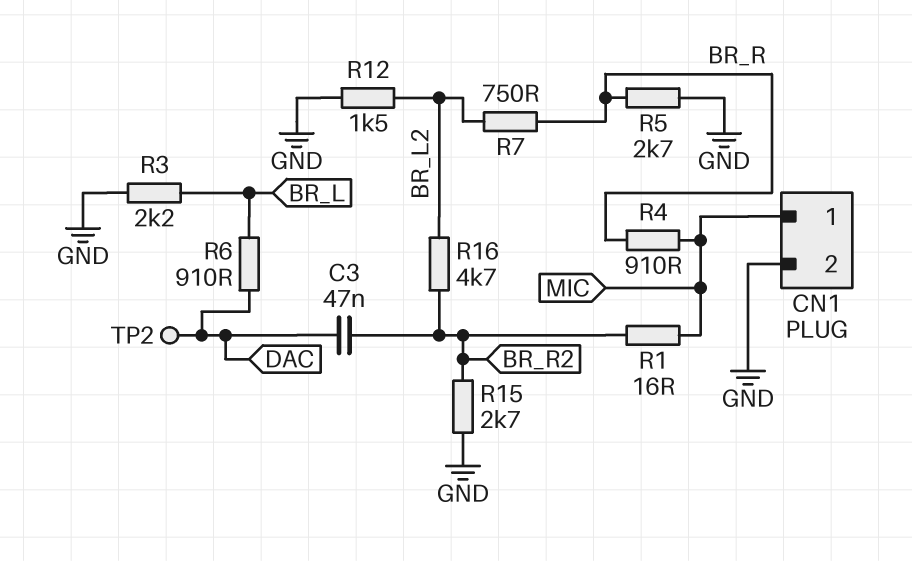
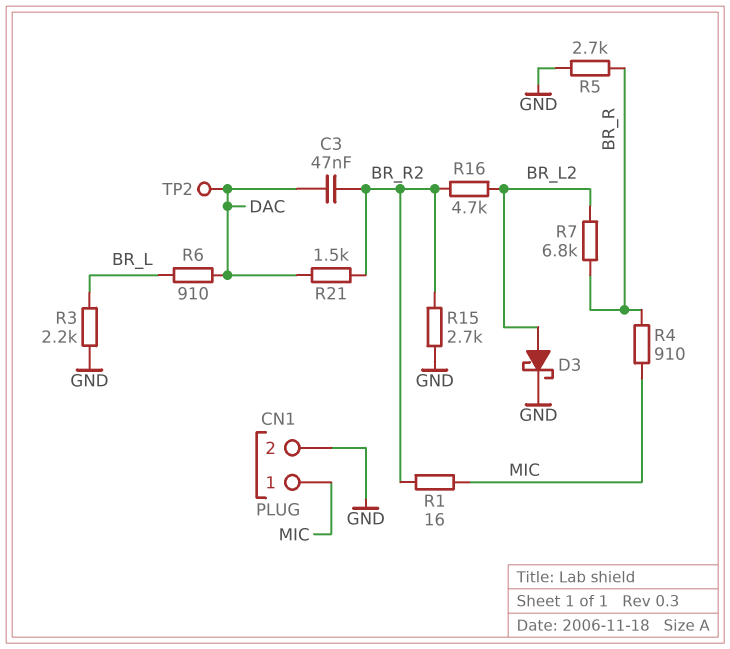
D3: none -> schottky (A BR_L2, K GND)
R7: 750 (BR_L2, BR_R) -> 6.8k (BR_L2, BR_R)
R12: 1.5k (BR_L2, GND) -> none
R21: none -> 1.5k (BR_R2, DAC)

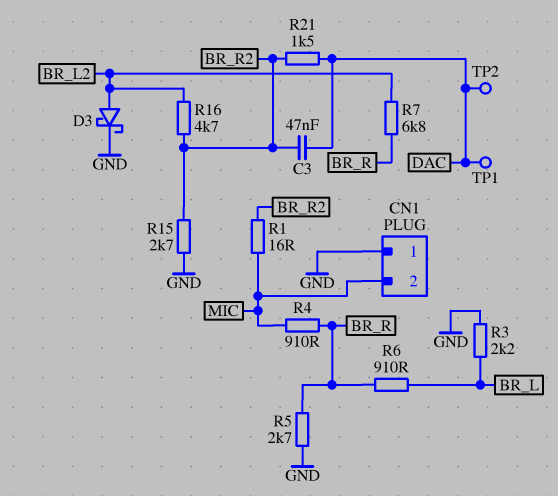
CN1 pin 1: MIC -> GND
CN1 pin 2: GND -> MIC
R6: 910 (BR_L, DAC) -> 910 (BR_L, BR_R)
TP1: none -> test point (DAC)

